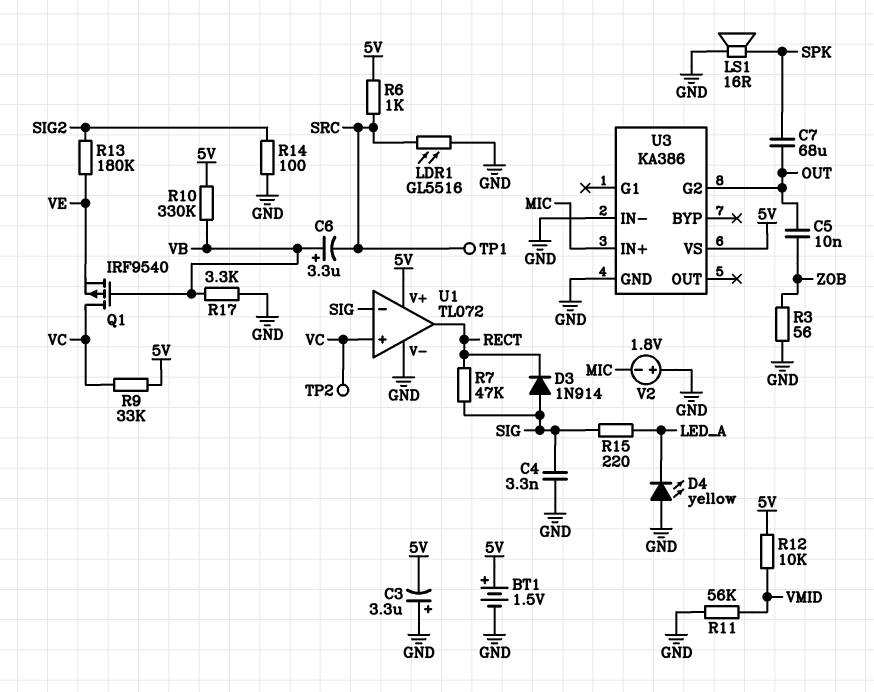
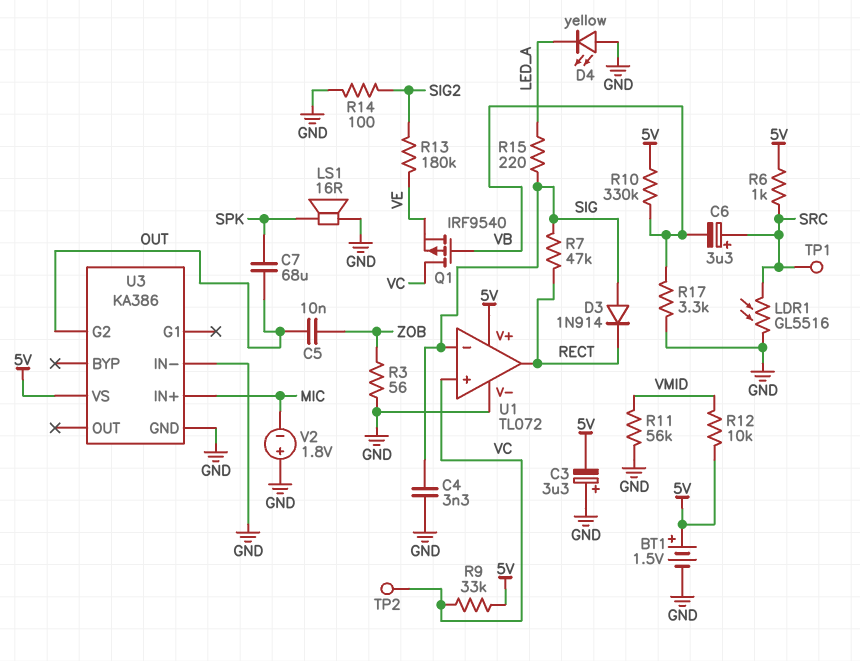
C6: 3.3uF (plus VB, minus SRC) -> 3.3uF (plus SRC, minus VB)

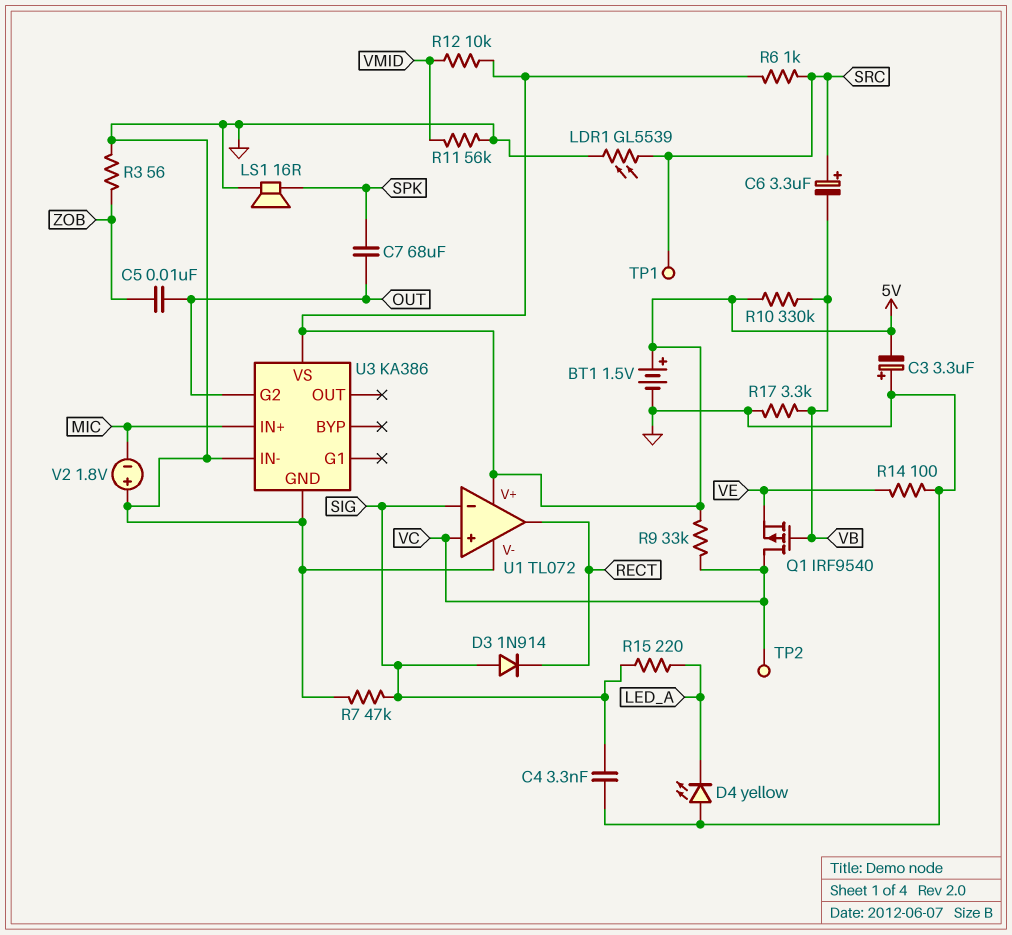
LDR1: GL5516 (GND, SRC) -> GL5539 (GND, SRC)
R7: 47k (RECT, SIG) -> 47k (GND, SIG)
R13: 180k (SIG2, VE) -> none
R14: 100 (GND, SIG2) -> 100 (GND, VE)

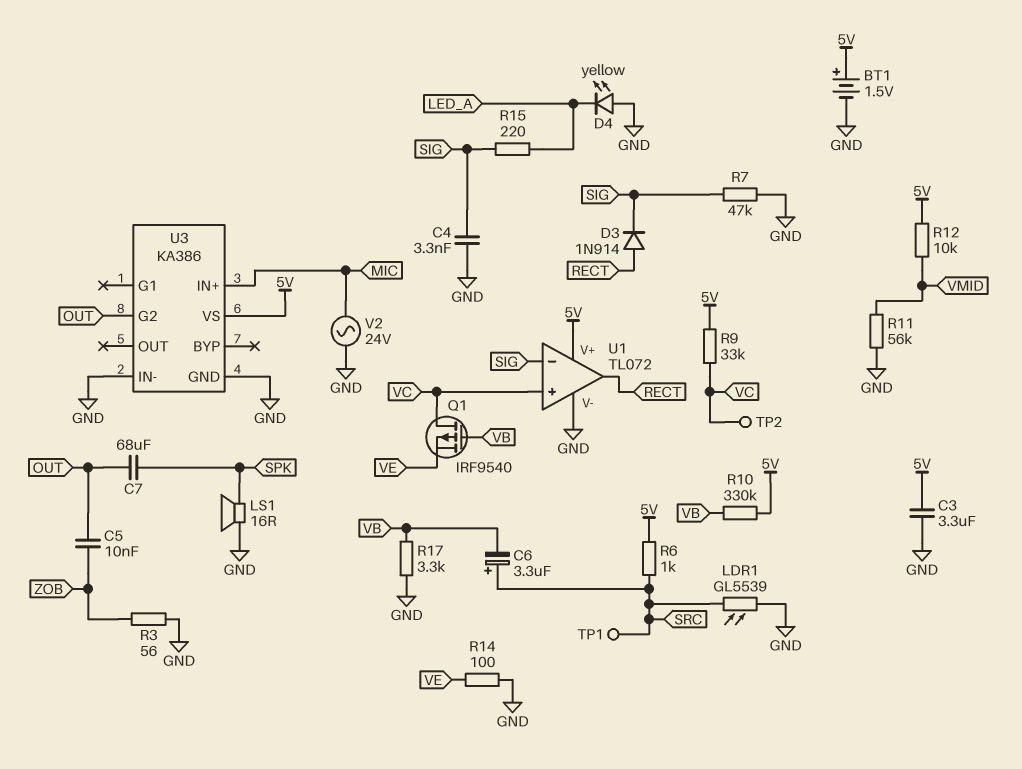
C3: 3.3uF (plus GND, minus 5V) -> 3.3uF (5V, GND)
D3: diode 1N914 (A SIG, K RECT) -> diode 1N914 (A RECT, K SIG)
V2: 1.8V (plus GND, minus MIC) -> AC 24V (GND, MIC)

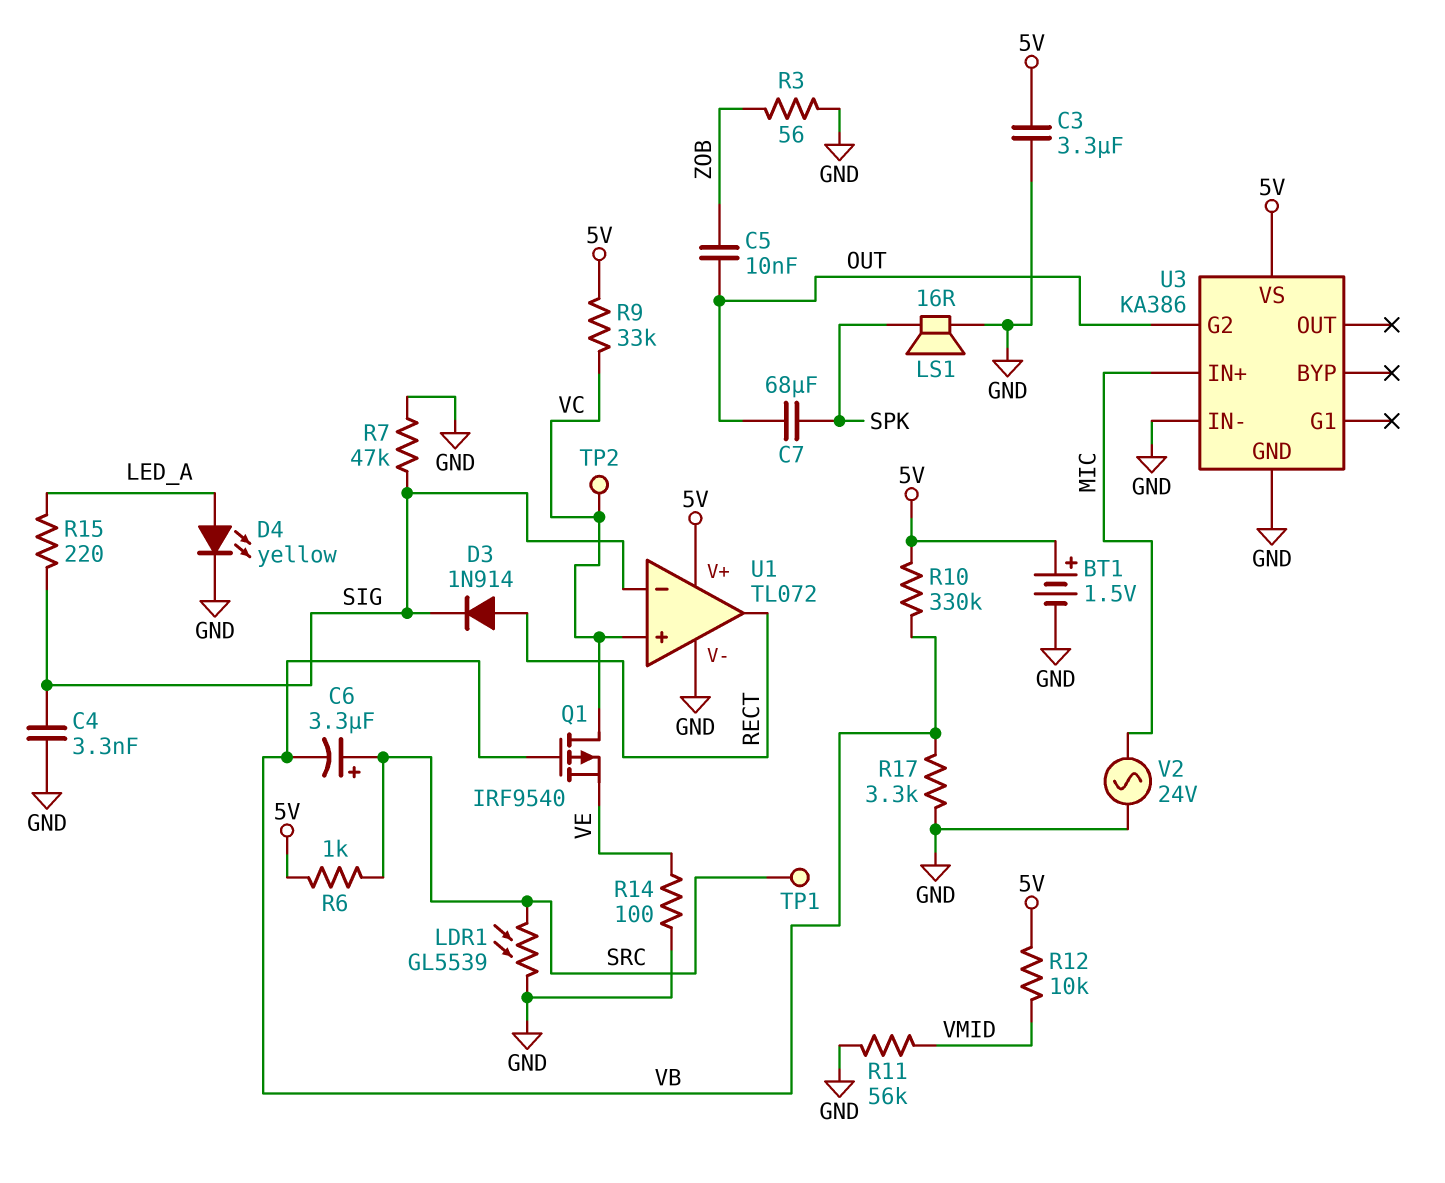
D4: LED yellow (A GND, K LED_A) -> LED yellow (A LED_A, K GND)

